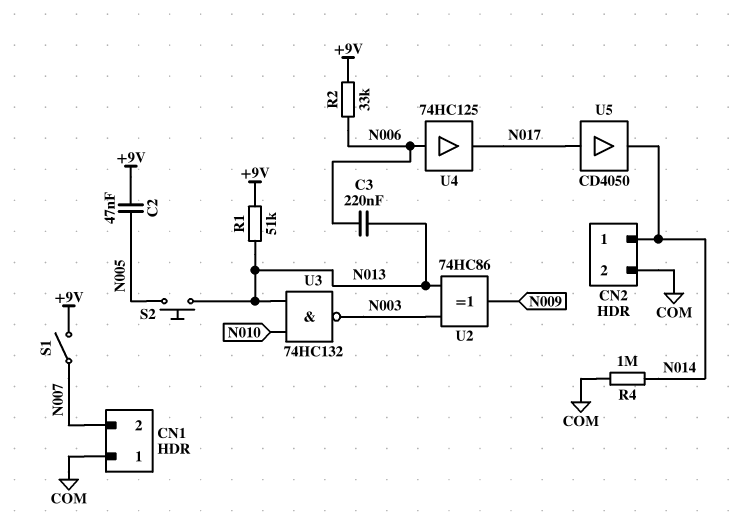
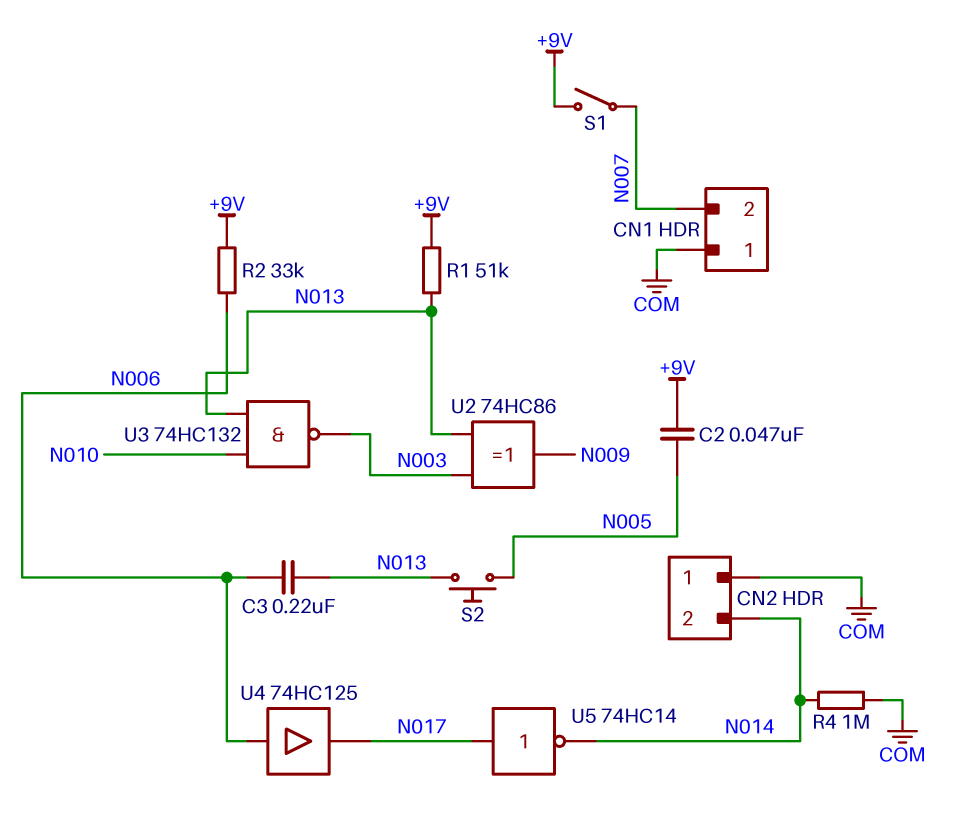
CN2 pin 1: N014 -> COM
CN2 pin 2: COM -> N014
U5: buffer CD4050 (in N017, out N014) -> NOT 74HC14 (in N017, out N014)

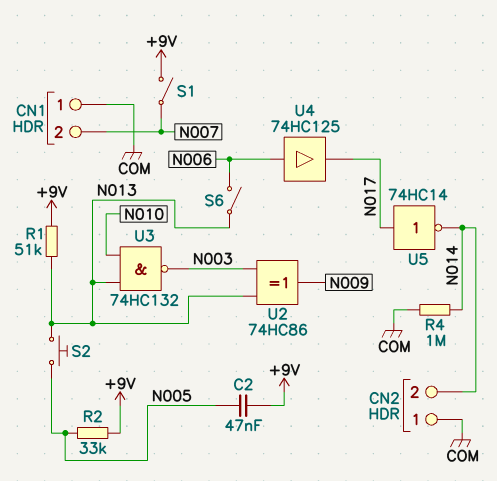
C3: 220nF (N006, N013) -> none
R2: 33k (+9V, N006) -> 33k (+9V, N005)
S6: none -> switch (N006, N013)

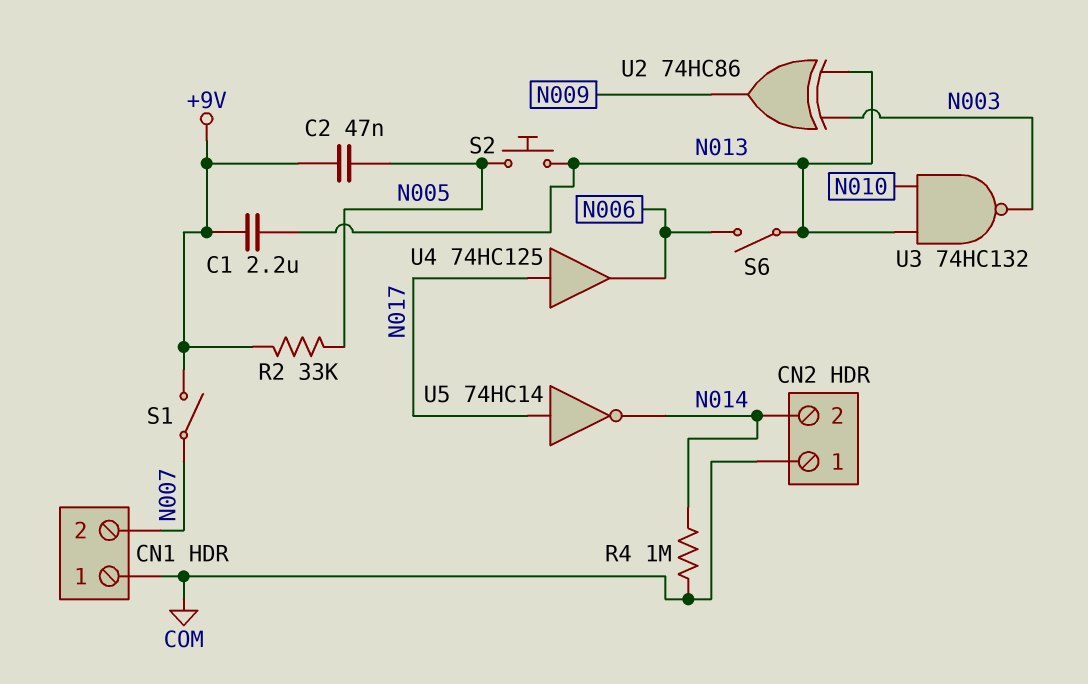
C1: none -> 2.2uF (+9V, N013)
R1: 51k (+9V, N013) -> none
U4: buffer 74HC125 (in N006, out N017) -> buffer 74HC125 (in N017, out N006)

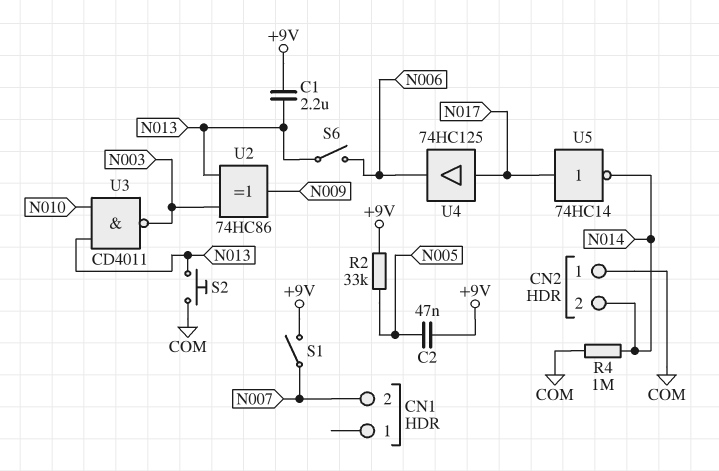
CN1 pin 1: COM -> none
S2: button (N005, N013) -> button (COM, N013)
U3: NAND 74HC132 (in N010, in N013, out N003) -> NAND CD4011 (in N010, in N013, out N003)

